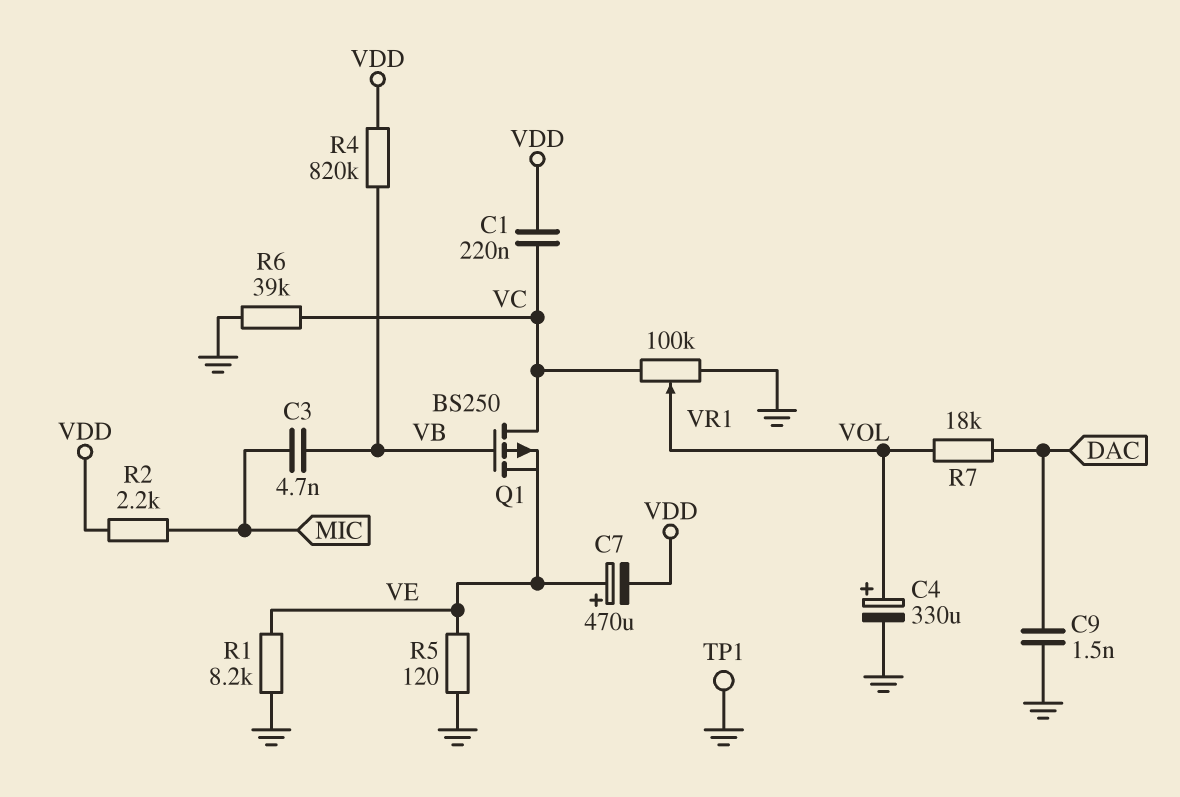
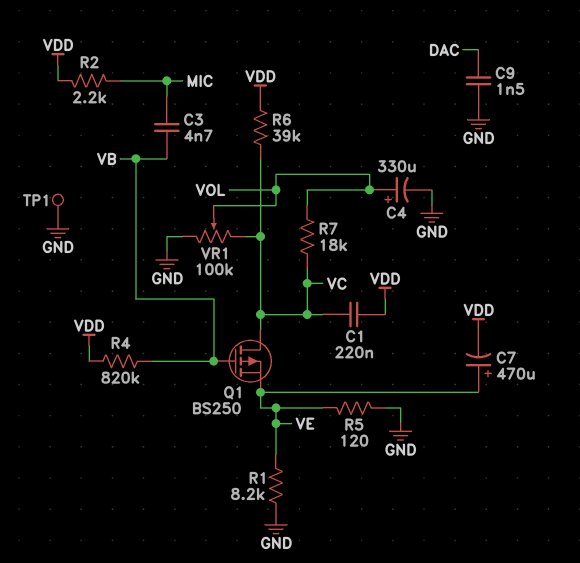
R6: 39k (GND, VC) -> 39k (VC, VDD)
R7: 18k (DAC, VOL) -> 18k (VC, VOL)

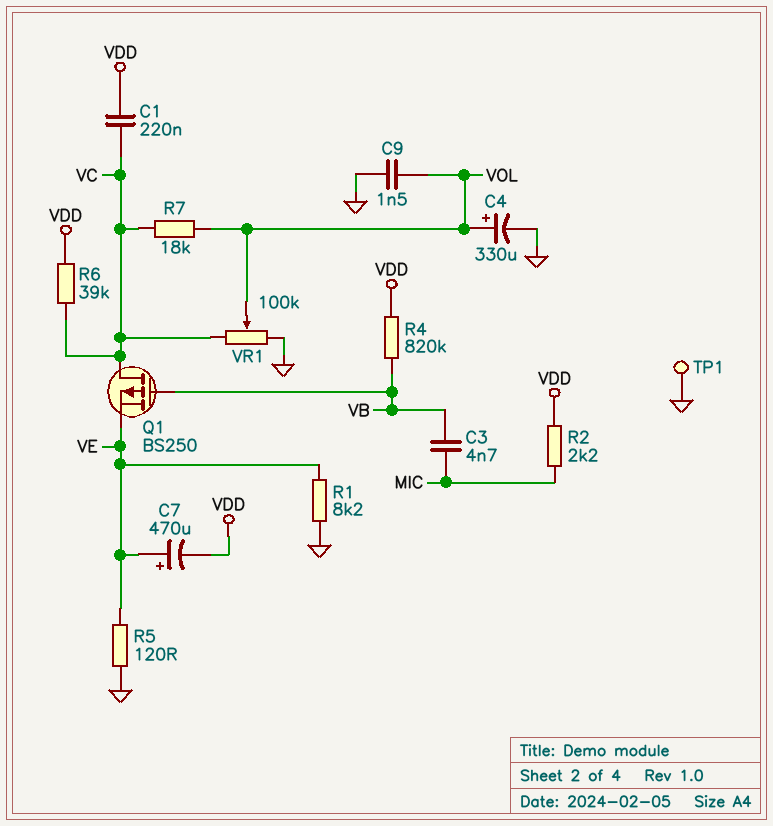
C9: 1.5nF (DAC, GND) -> 1.5nF (GND, VOL)

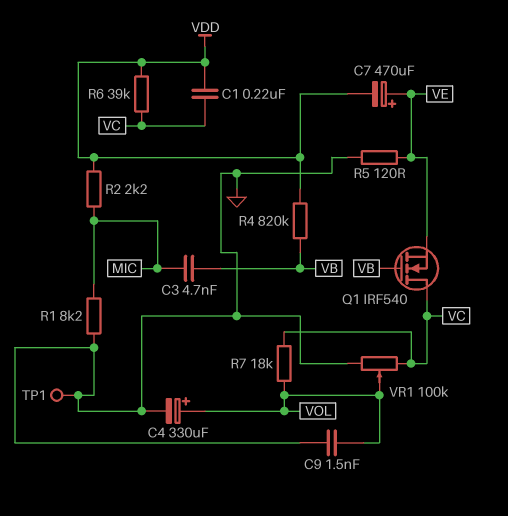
Q1: PMOS BS250 (G VB, D VC, S VE) -> NMOS IRF540 (G VB, D VC, S VE)
R1: 8.2k (GND, VE) -> 8.2k (GND, MIC)

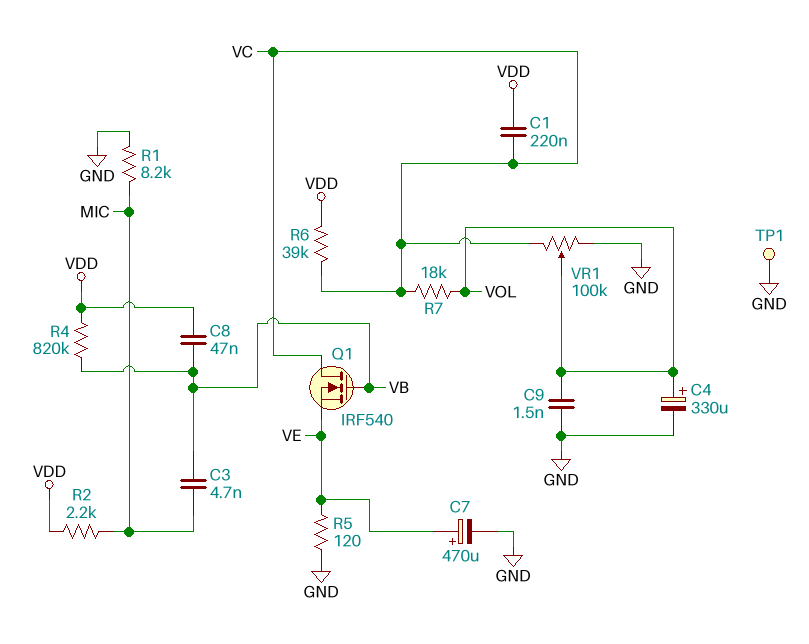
C7: 470uF (plus VE, minus VDD) -> 470uF (plus VE, minus GND)
C8: none -> 47nF (VB, VDD)

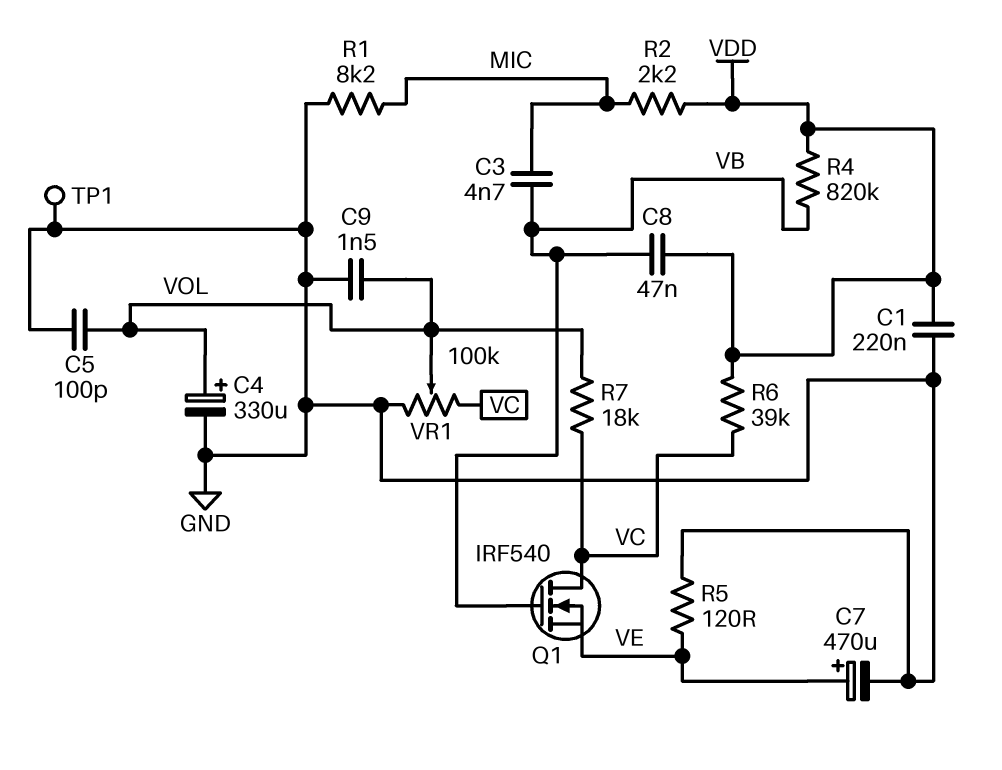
C1: 220nF (VC, VDD) -> 220nF (GND, VDD)
C5: none -> 100pF (GND, VOL)

